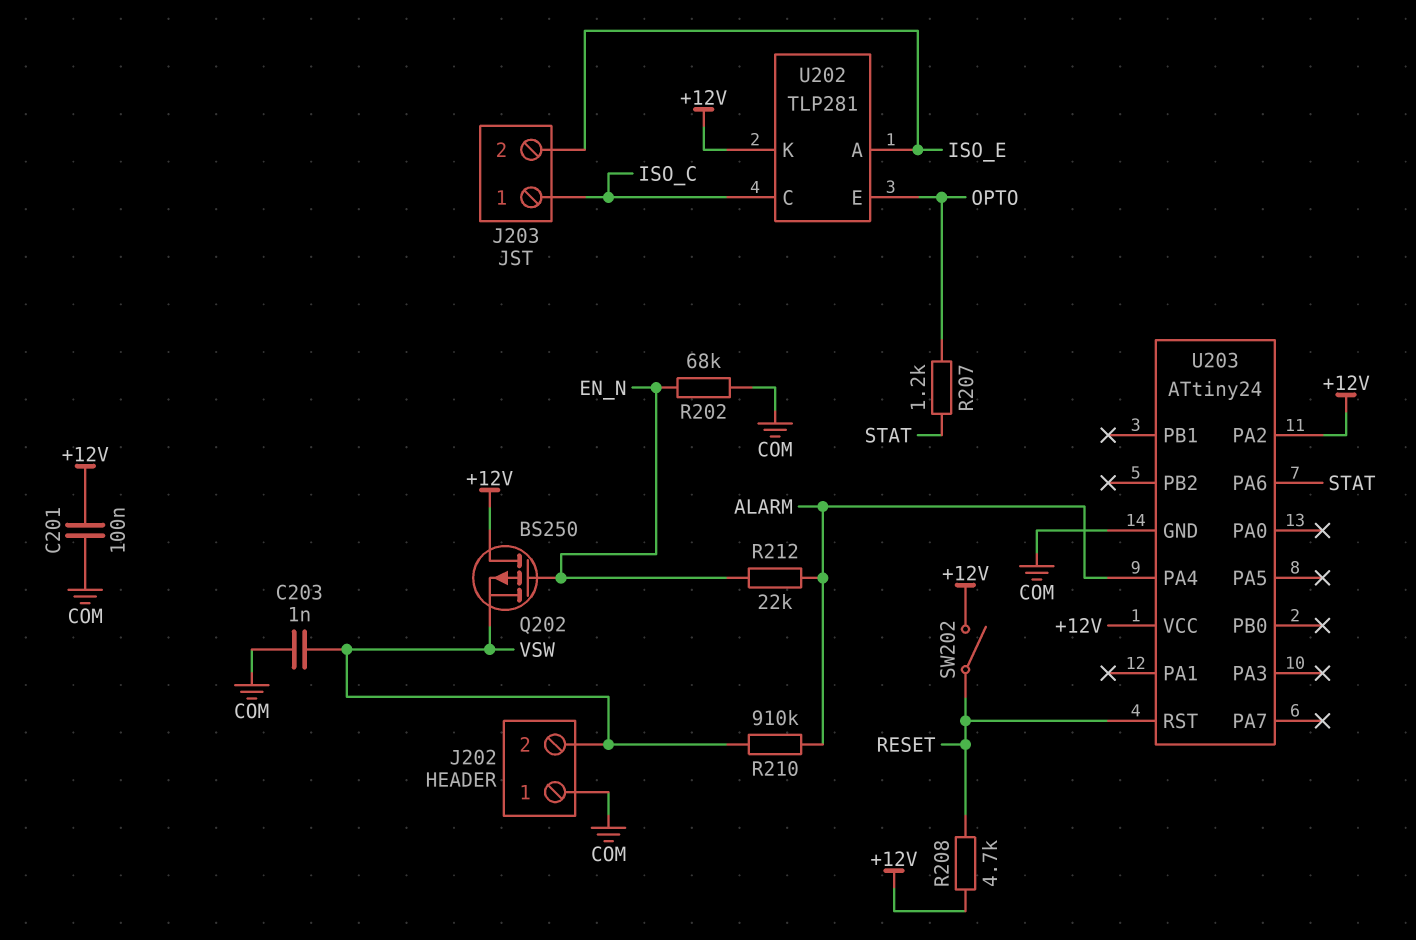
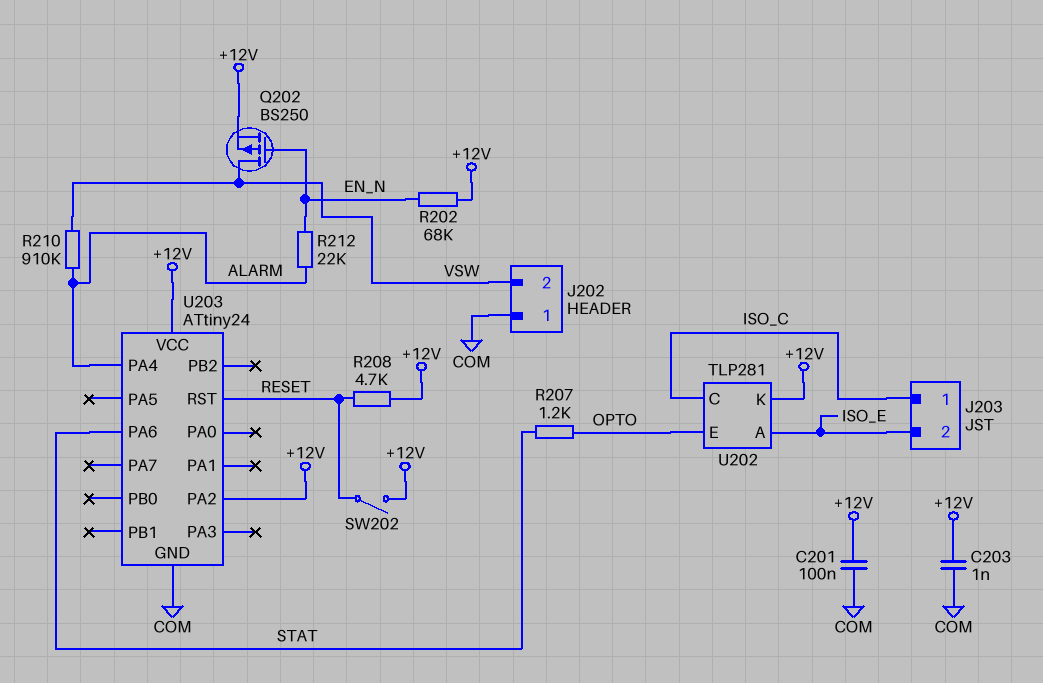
C203: 1nF (COM, VSW) -> 1nF (+12V, COM)
Q202: PMOS BS250 (G EN_N, D +12V, S VSW) -> PMOS BS250 (G EN_N, D VSW, S +12V)
R202: 68k (COM, EN_N) -> 68k (+12V, EN_N)

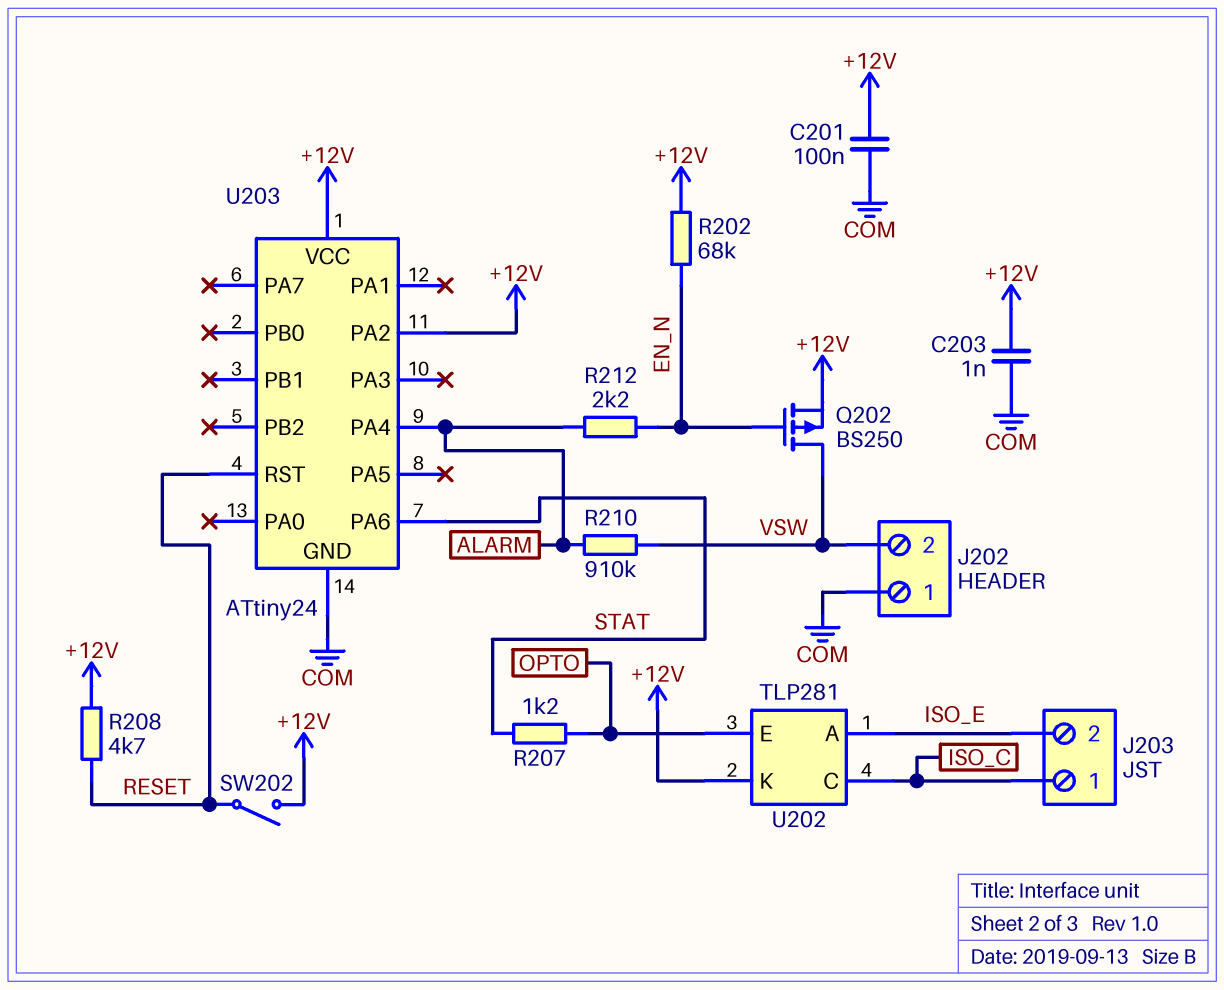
R212: 22k (ALARM, EN_N) -> 2.2k (ALARM, EN_N)

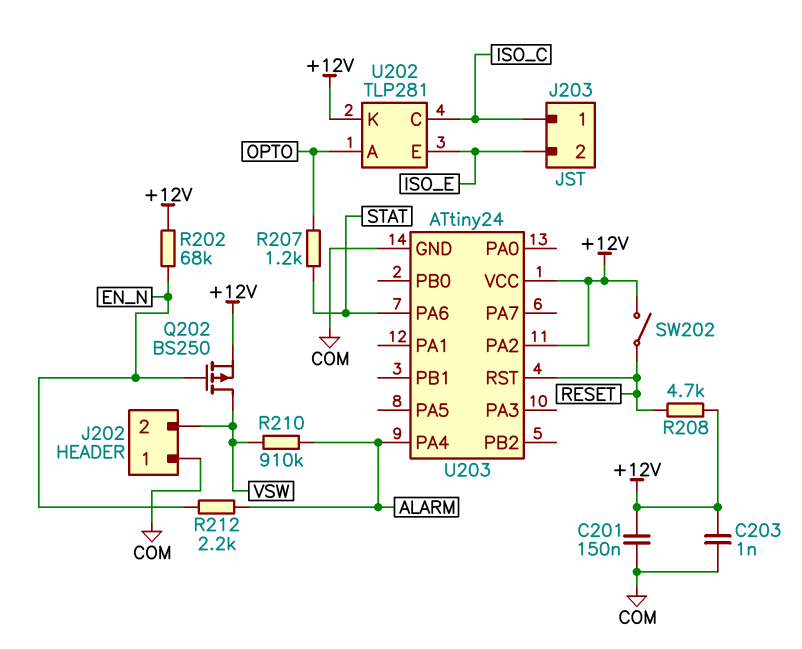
C201: 100nF (+12V, COM) -> 150nF (+12V, COM)
U202 pin A: ISO_E -> OPTO
U202 pin E: OPTO -> ISO_E

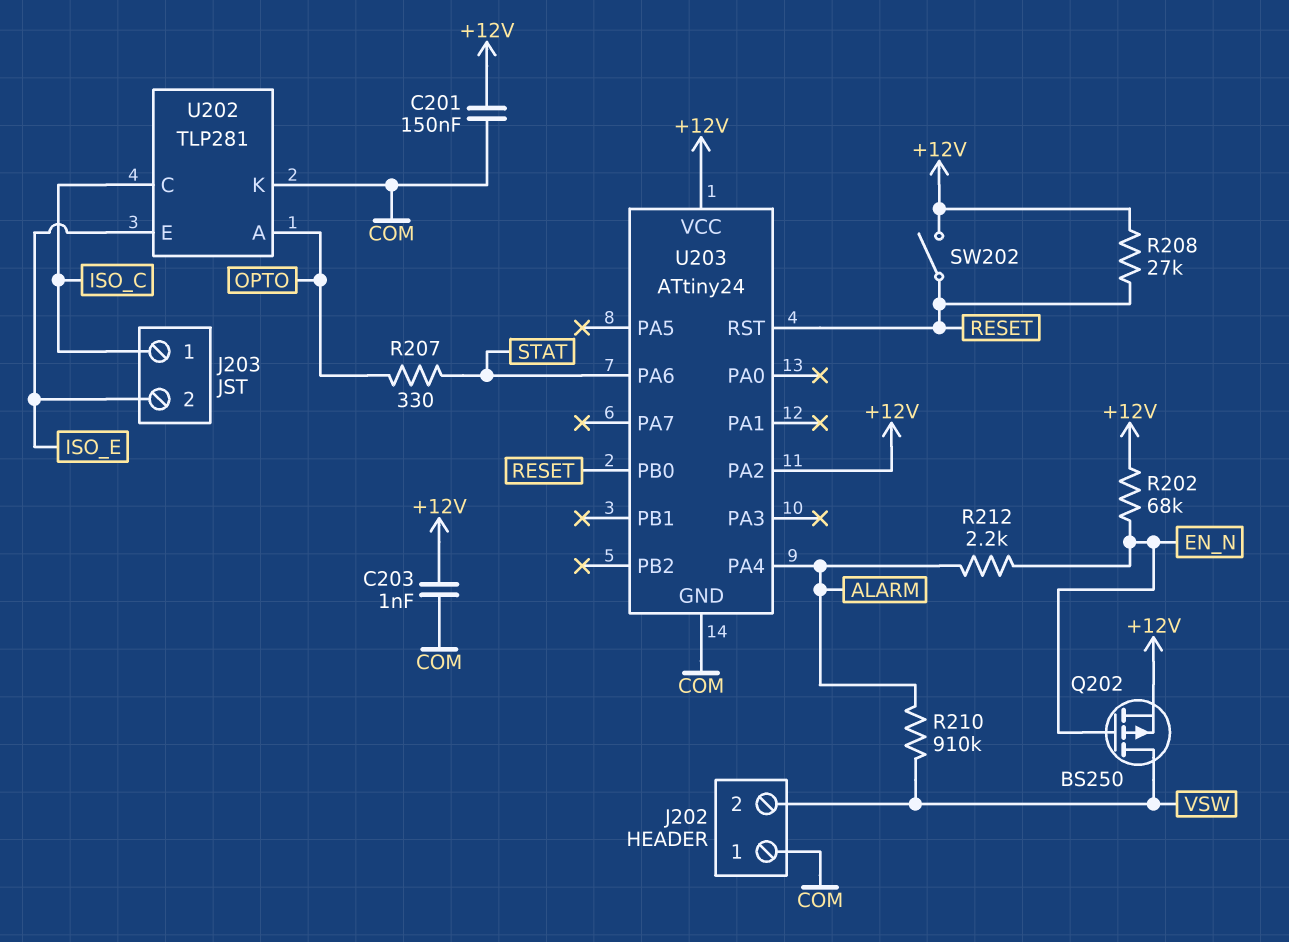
R207: 1.2k (OPTO, STAT) -> 330 (OPTO, STAT)
R208: 4.7k (+12V, RESET) -> 27k (+12V, RESET)
U202 pin K: +12V -> COM
U203 pin PB0: none -> RESET

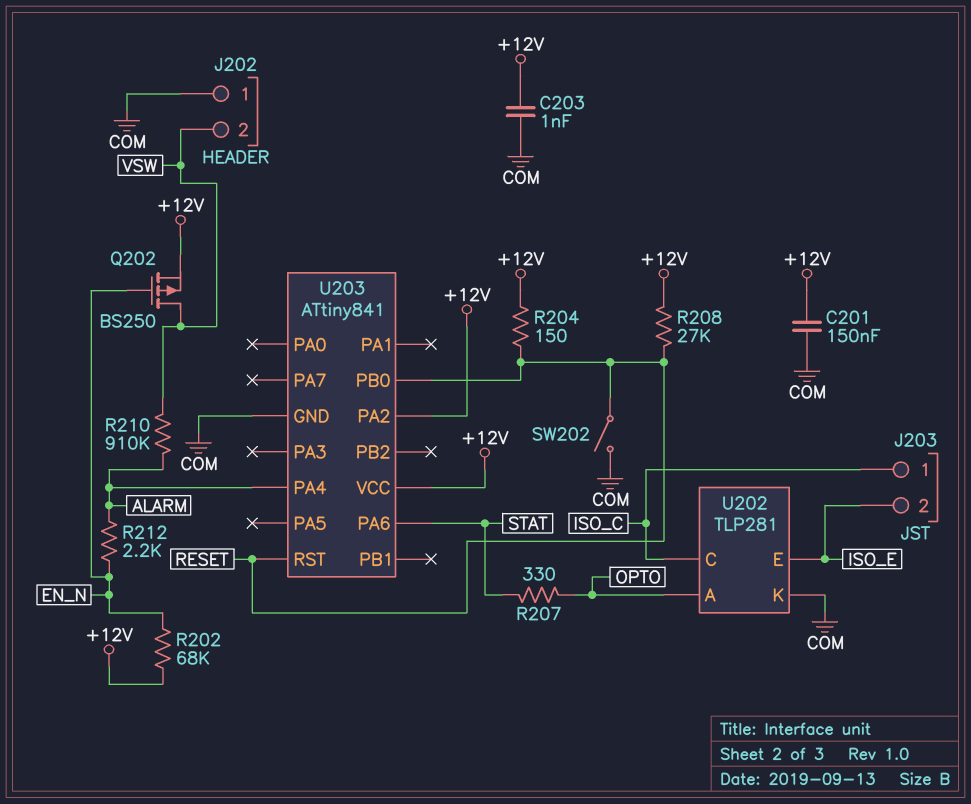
R204: none -> 150 (+12V, RESET)
SW202: switch (+12V, RESET) -> switch (COM, RESET)
U203: ATtiny24 -> ATtiny841

